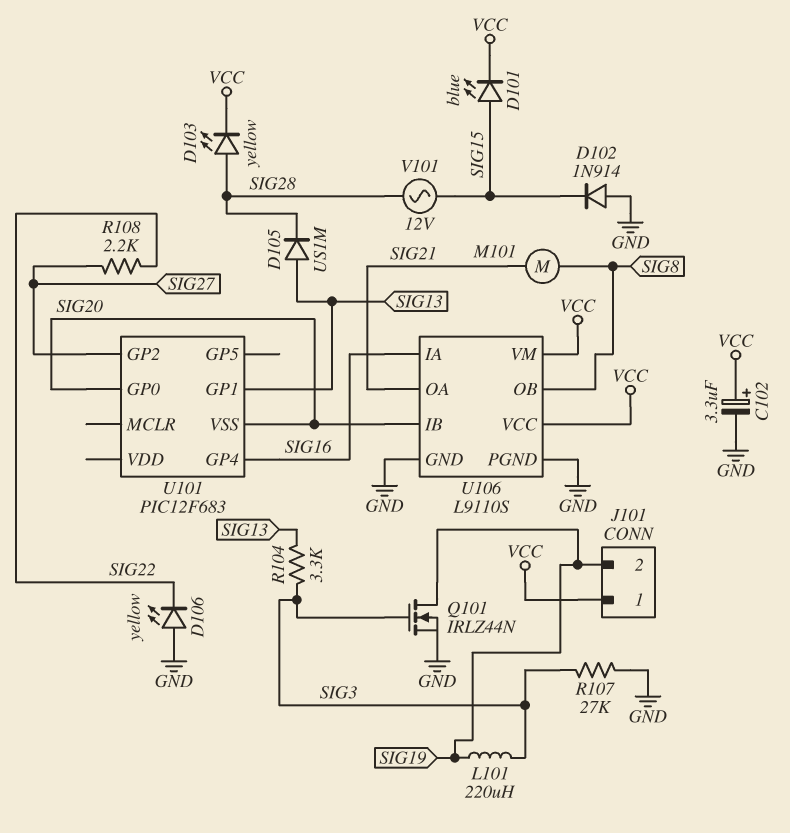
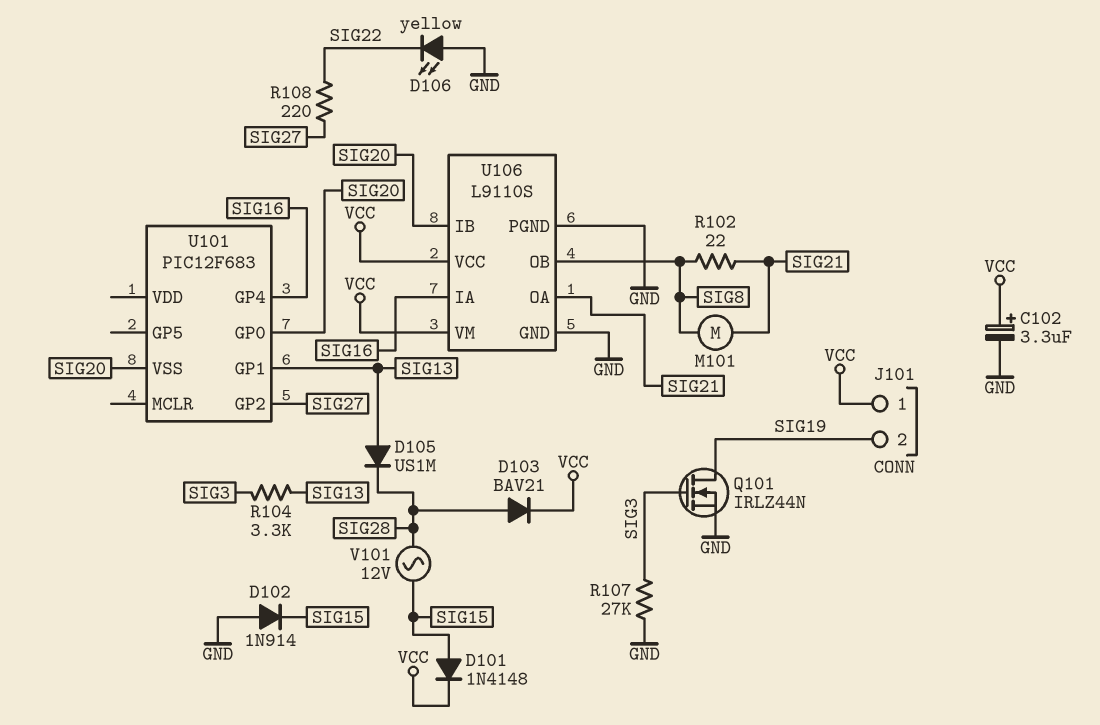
D101: LED blue (A SIG15, K VCC) -> diode 1N4148 (A SIG15, K VCC)
D103: LED yellow (A SIG28, K VCC) -> diode BAV21 (A SIG28, K VCC)
L101: 220uH (SIG3, SIG19) -> none
R102: none -> 22 (SIG8, SIG21)
R108: 2.2k (SIG22, SIG27) -> 220 (SIG22, SIG27)

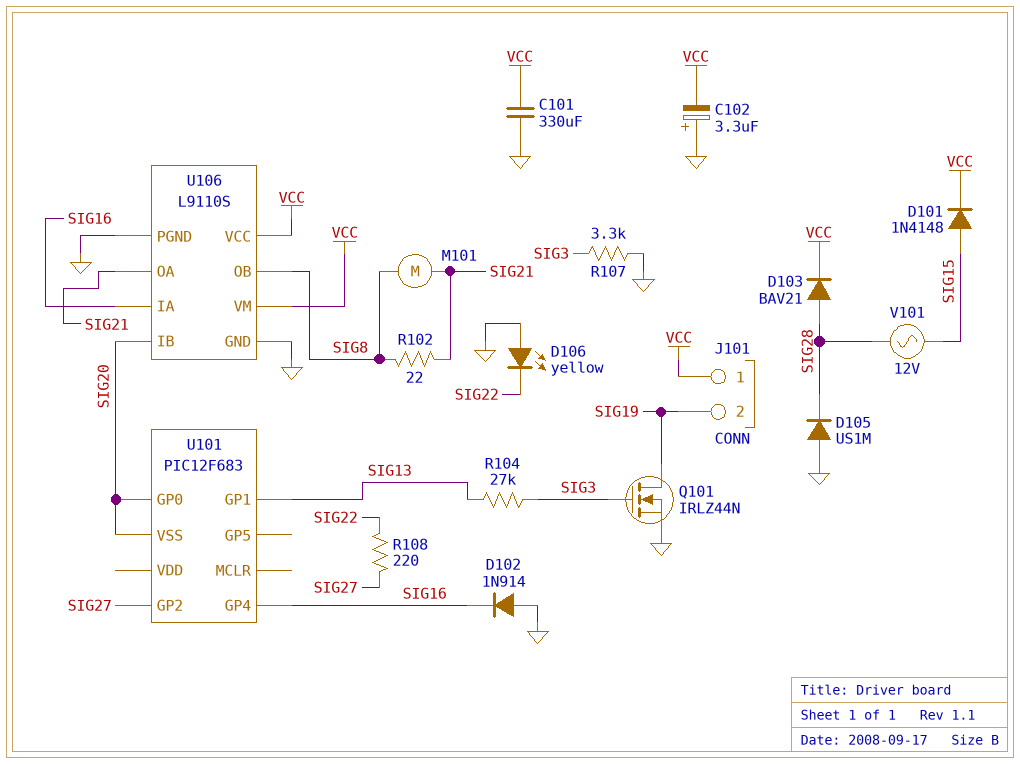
C101: none -> 330uF (GND, VCC)
C102: 3.3uF (plus VCC, minus GND) -> 3.3uF (plus GND, minus VCC)
D102: diode 1N914 (A GND, K SIG15) -> diode 1N914 (A GND, K SIG16)
D105: diode US1M (A SIG13, K SIG28) -> diode US1M (A GND, K SIG28)
R104: 3.3k (SIG3, SIG13) -> 27k (SIG3, SIG13)
R107: 27k (GND, SIG3) -> 3.3k (GND, SIG3)

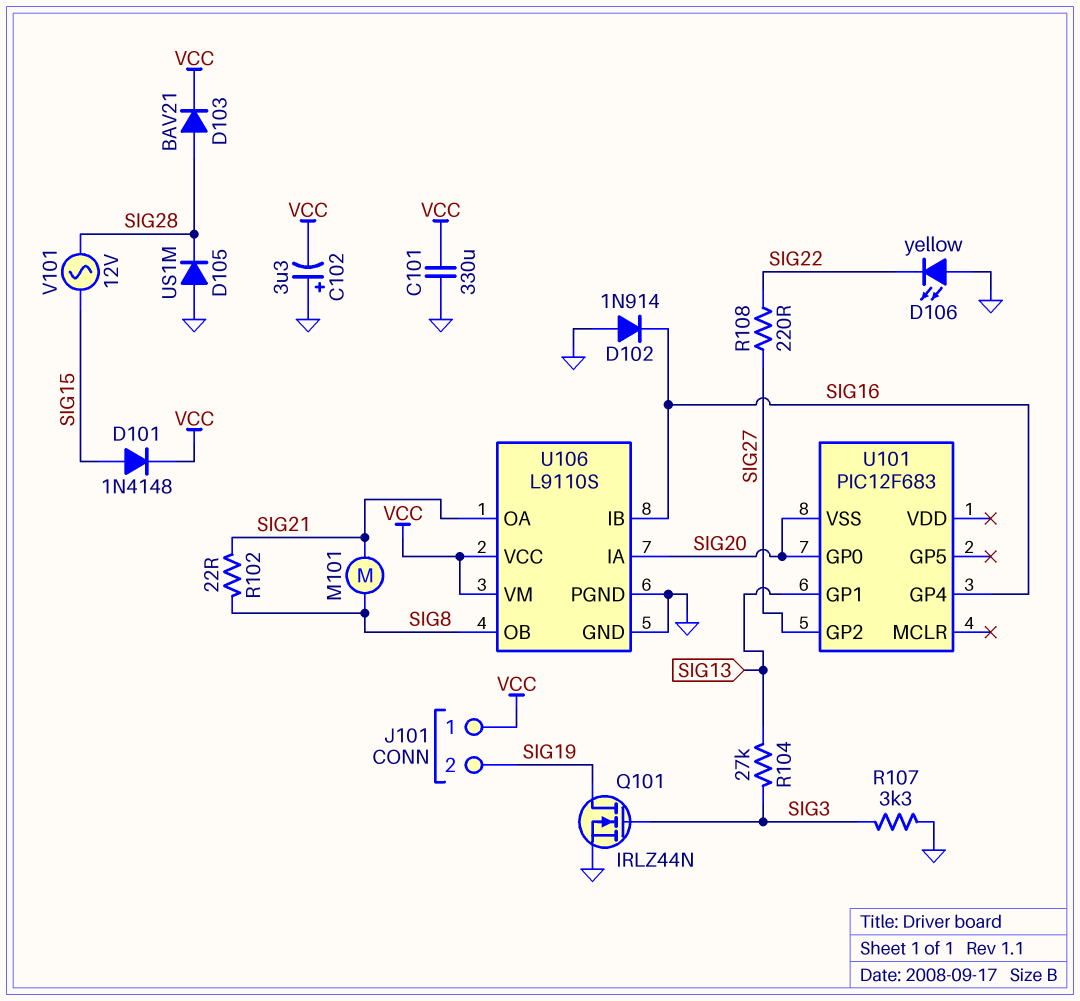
U106 pin IA: SIG16 -> SIG20
U106 pin IB: SIG20 -> SIG16

